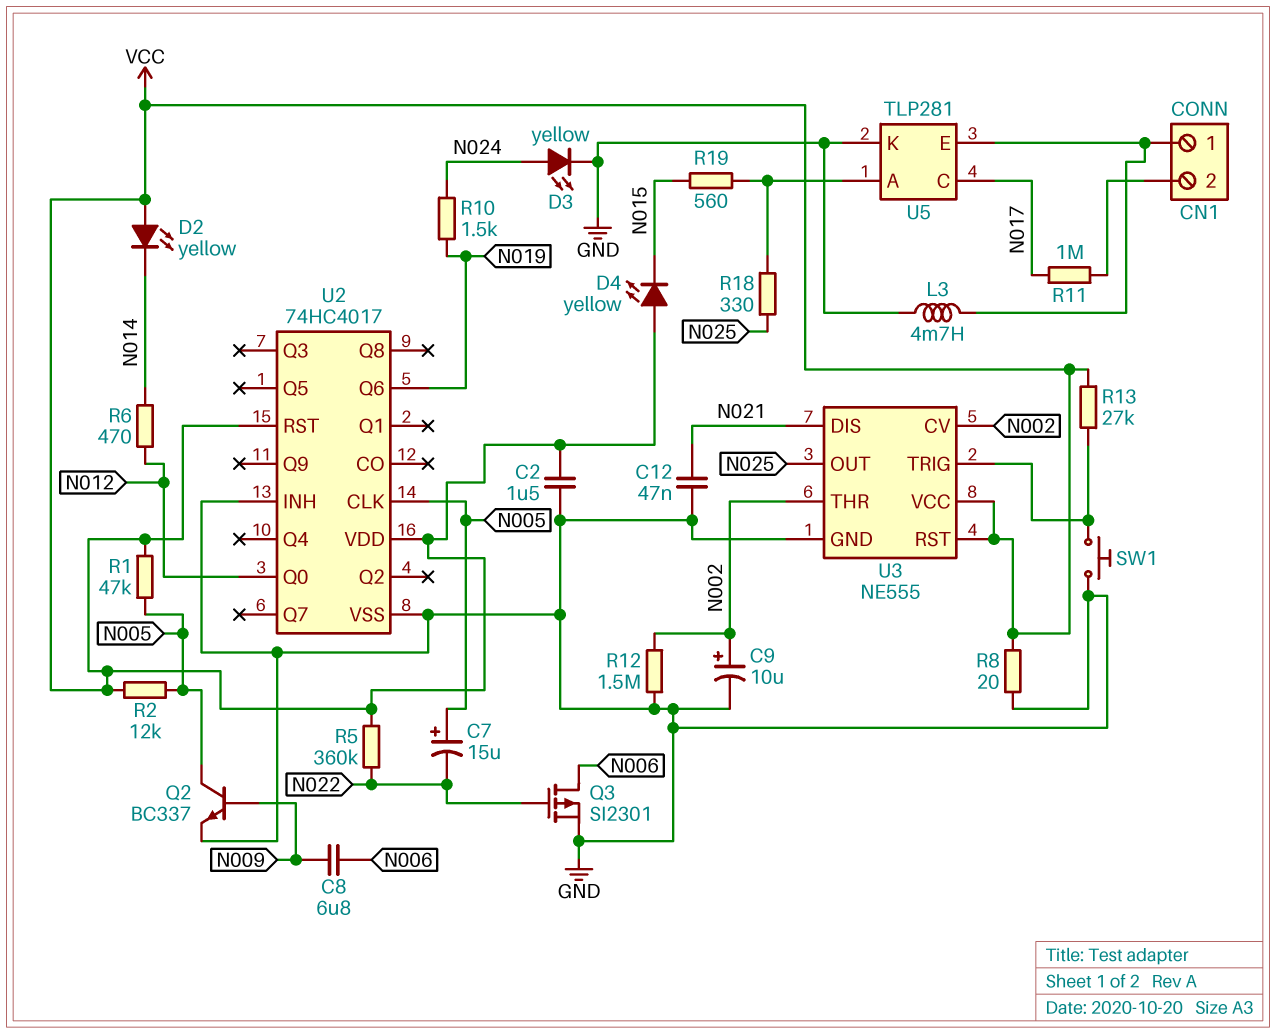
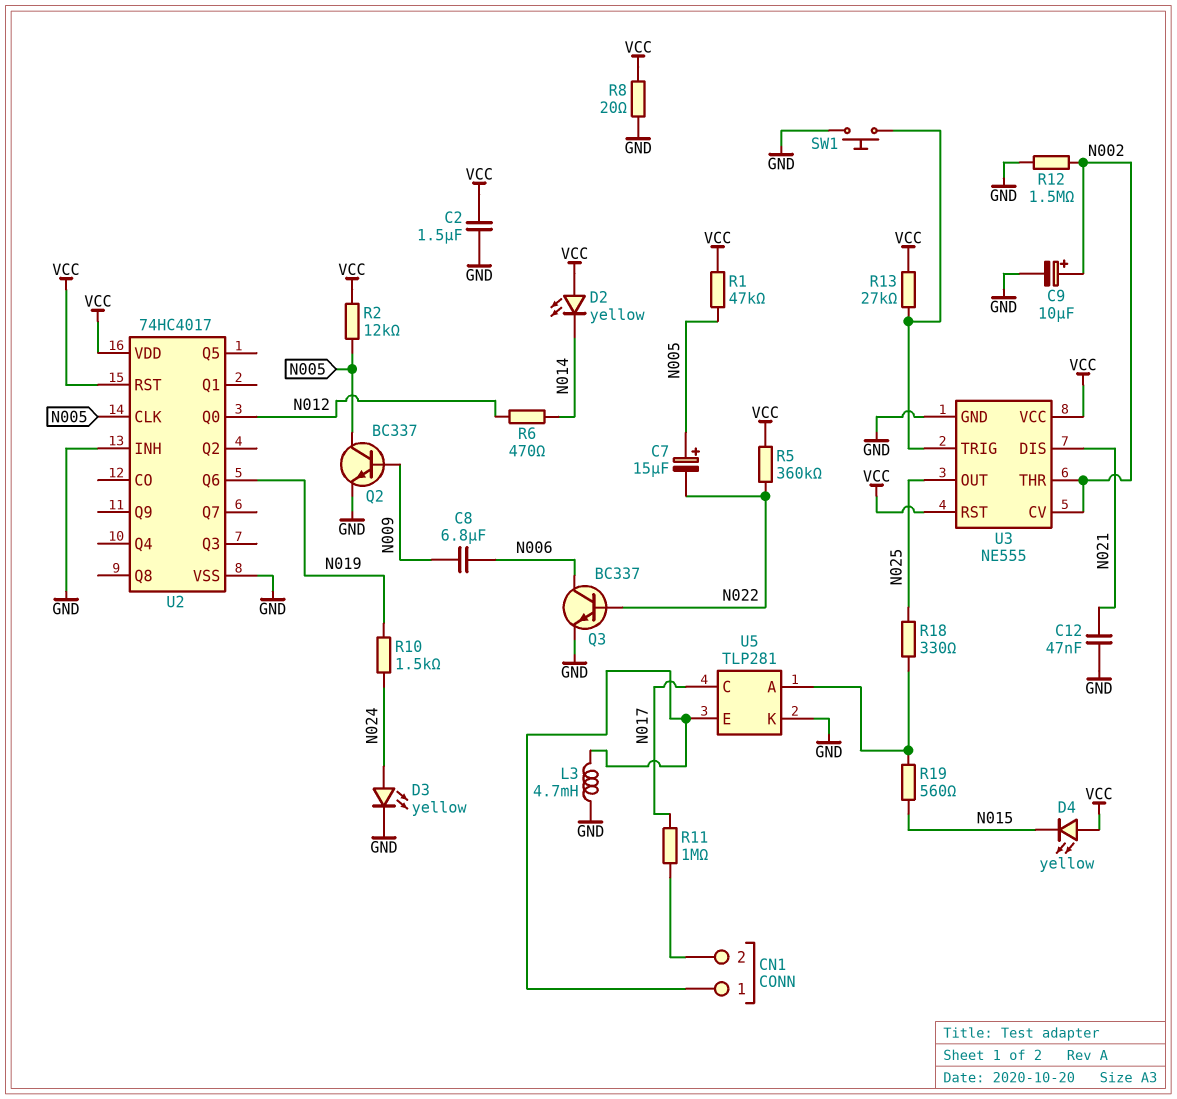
Q3: PMOS SI2301 (G N022, D N006, S GND) -> NPN BC337 (B N022, C N006, E GND)

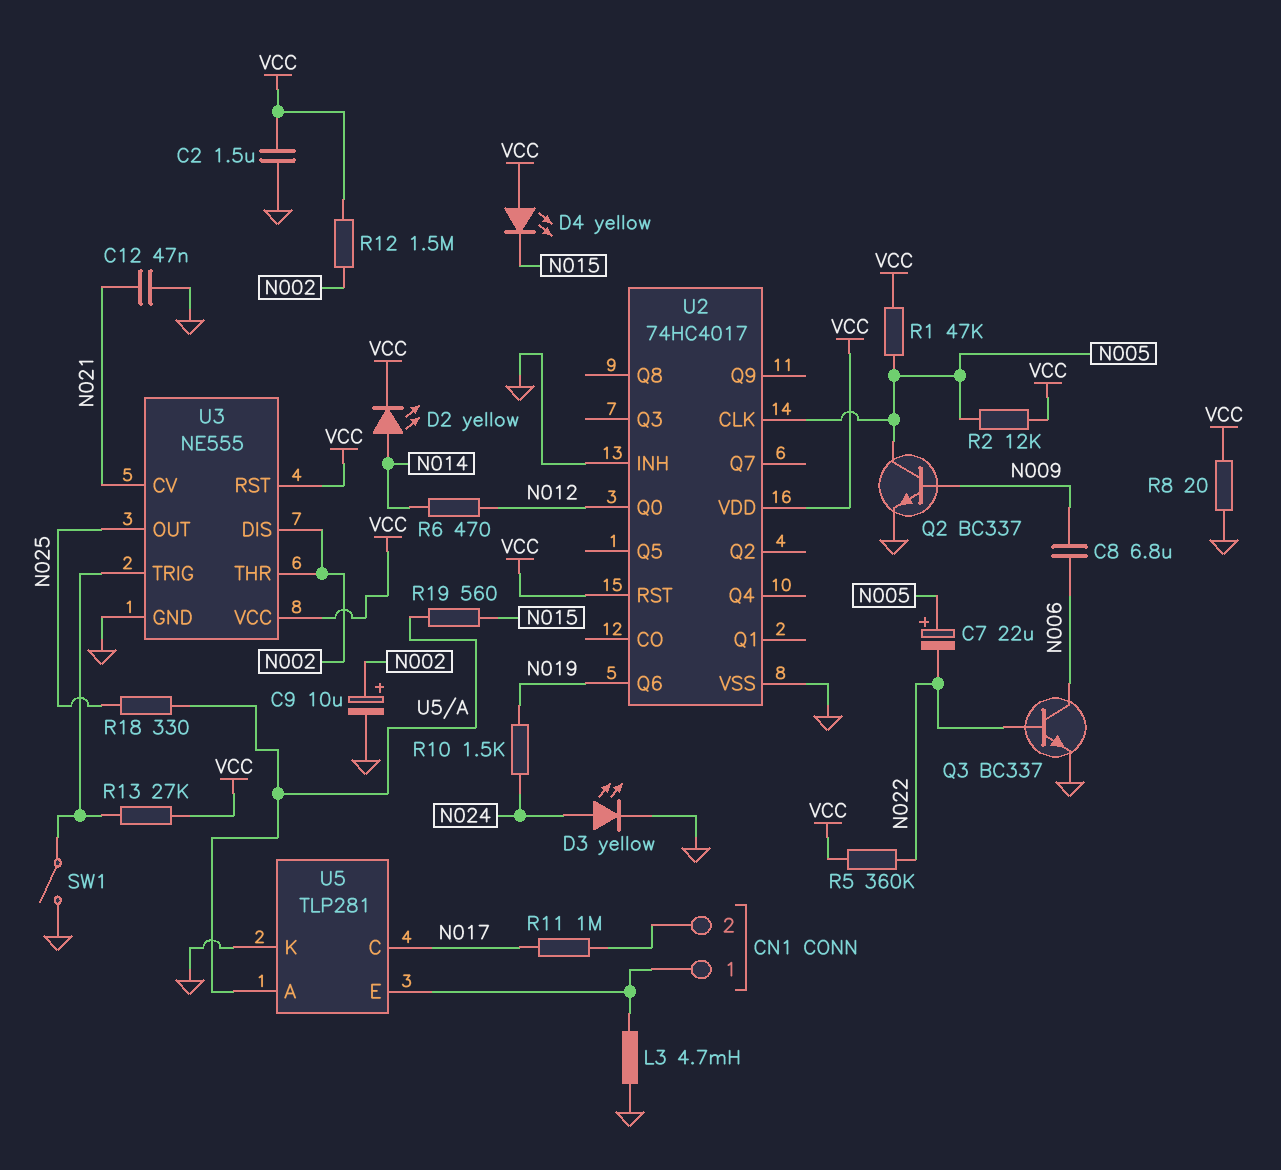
C7: 15uF (plus N005, minus N022) -> 22uF (plus N005, minus N022)
D2: LED yellow (A VCC, K N014) -> LED yellow (A N014, K VCC)
R12: 1.5M (GND, N002) -> 1.5M (N002, VCC)
SW1: button (GND, U3/TRIG) -> switch (GND, U3/TRIG)
U3 pin CV: N002 -> N021
U3 pin DIS: N021 -> N002

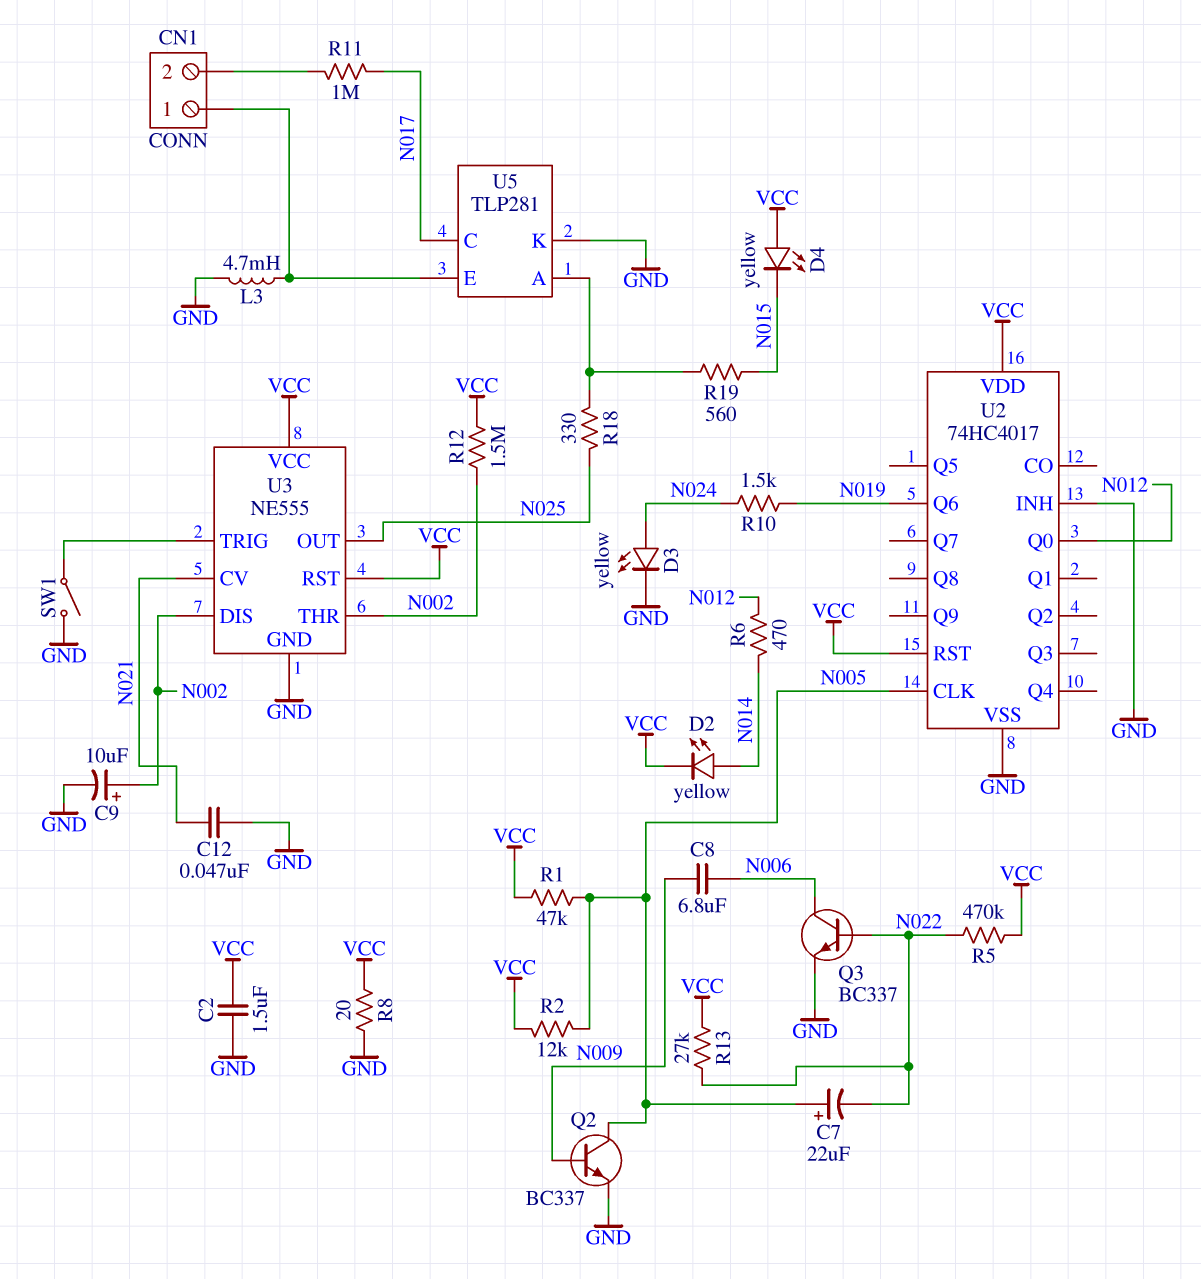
R5: 360k (N022, VCC) -> 470k (N022, VCC)
R13: 27k (U3/TRIG, VCC) -> 27k (N022, VCC)

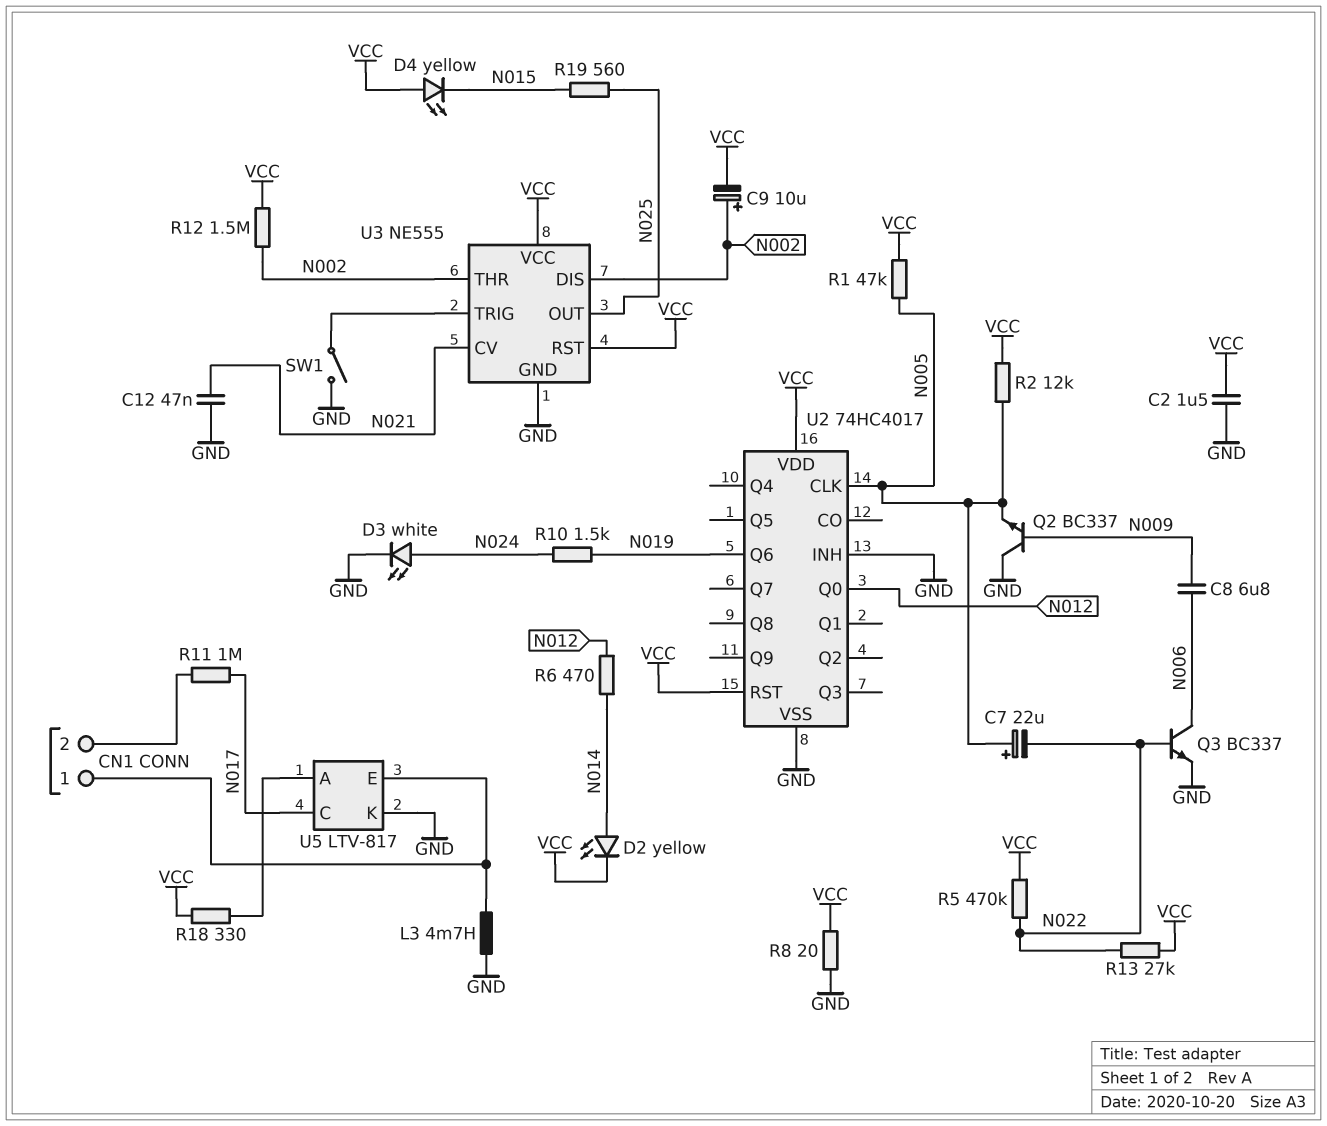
C9: 10uF (plus N002, minus GND) -> 10uF (plus N002, minus VCC)
D3: LED yellow (A N024, K GND) -> LED white (A N024, K GND)
Q2: NPN BC337 (B N009, C N005, E GND) -> NPN BC337 (B N009, C GND, E N005)
R18: 330 (N025, U5/A) -> 330 (U5/A, VCC)
R19: 560 (N015, U5/A) -> 560 (N015, N025)
U5: TLP281 -> LTV-817

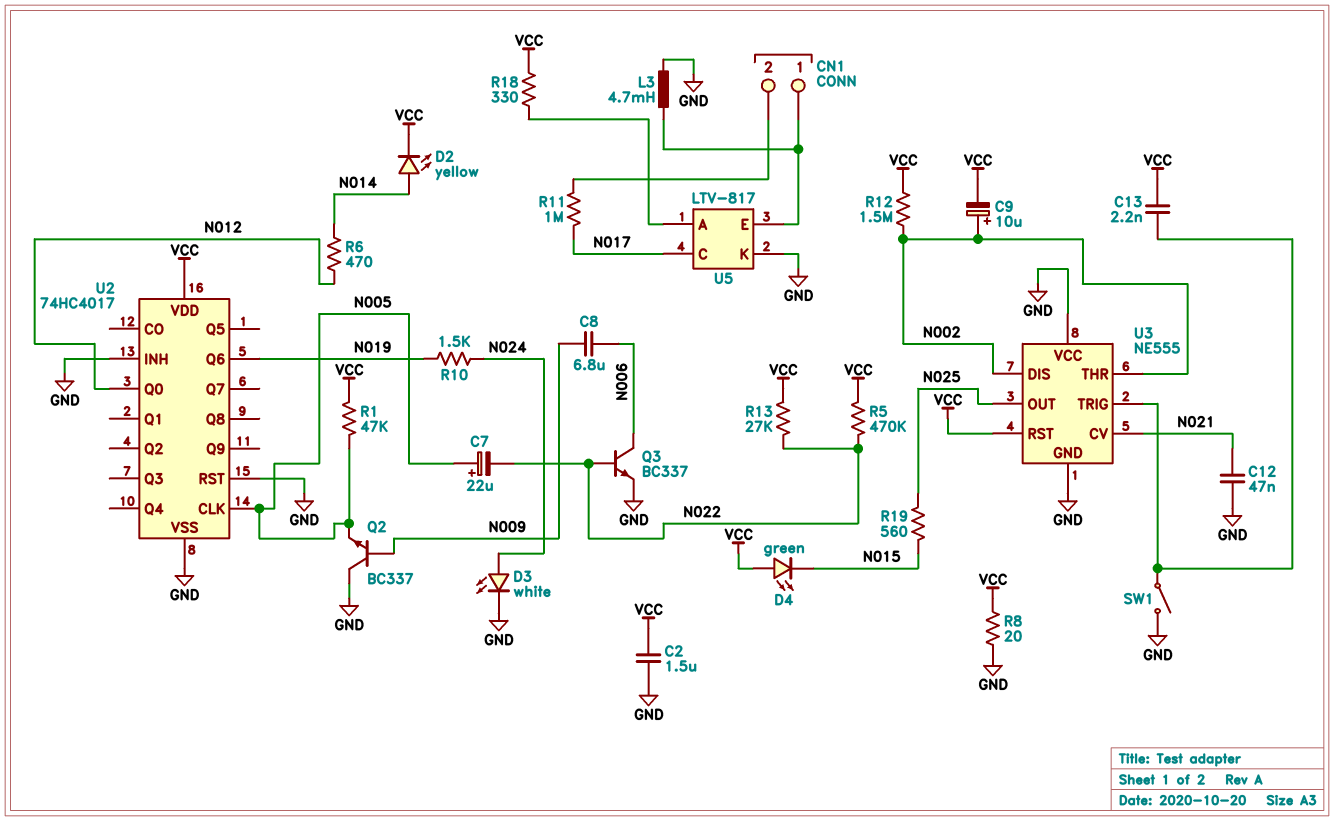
C13: none -> 2.2nF (U3/TRIG, VCC)
D4: LED yellow (A VCC, K N015) -> LED green (A VCC, K N015)
R2: 12k (N005, VCC) -> none
U2 pin RST: VCC -> GND
U3 pin VCC: VCC -> GND

